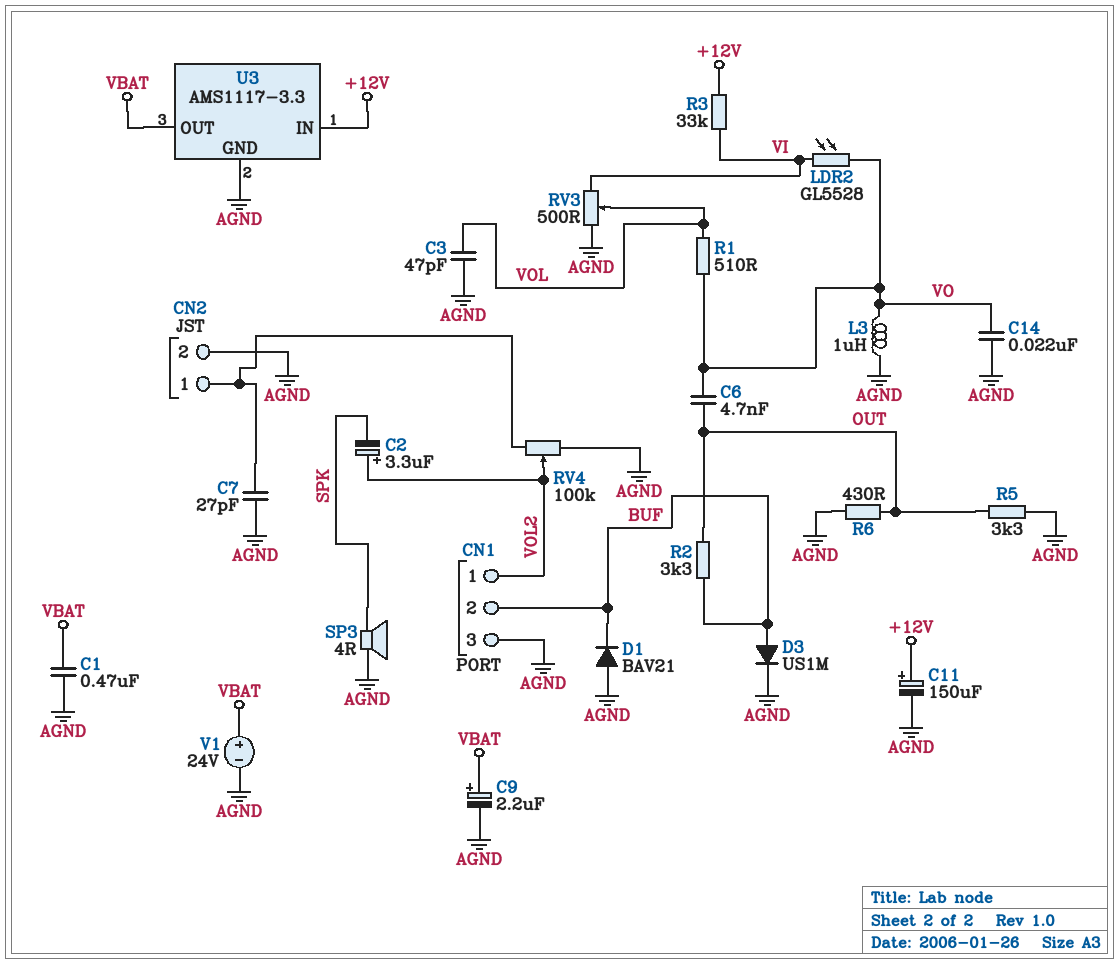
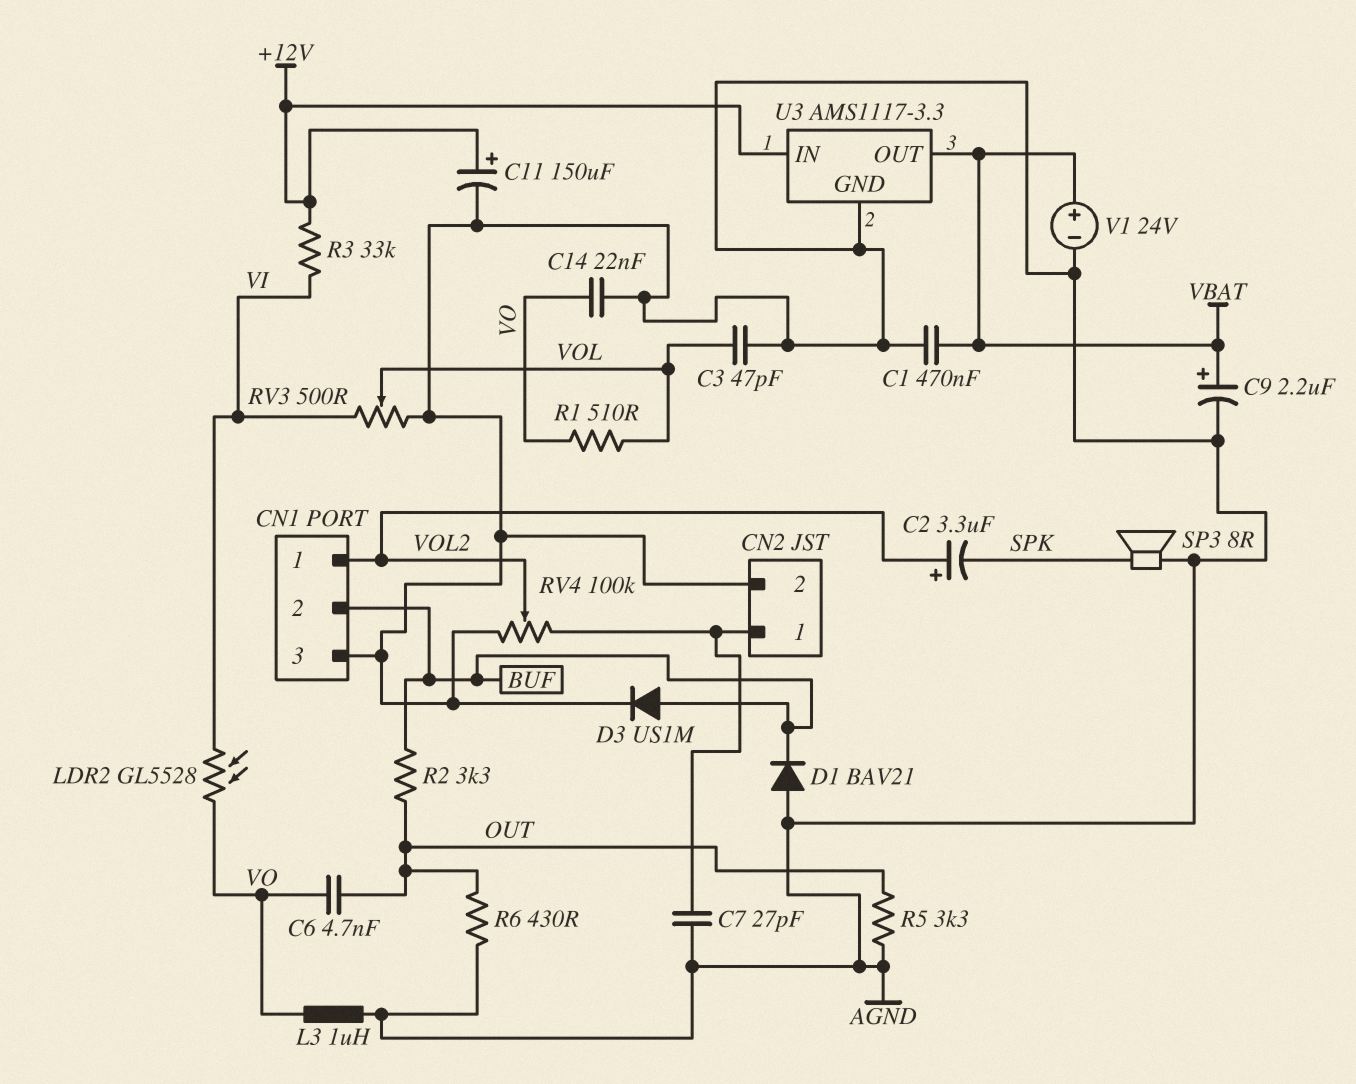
SP3: speaker 4R (AGND, SPK) -> speaker 8R (AGND, SPK)

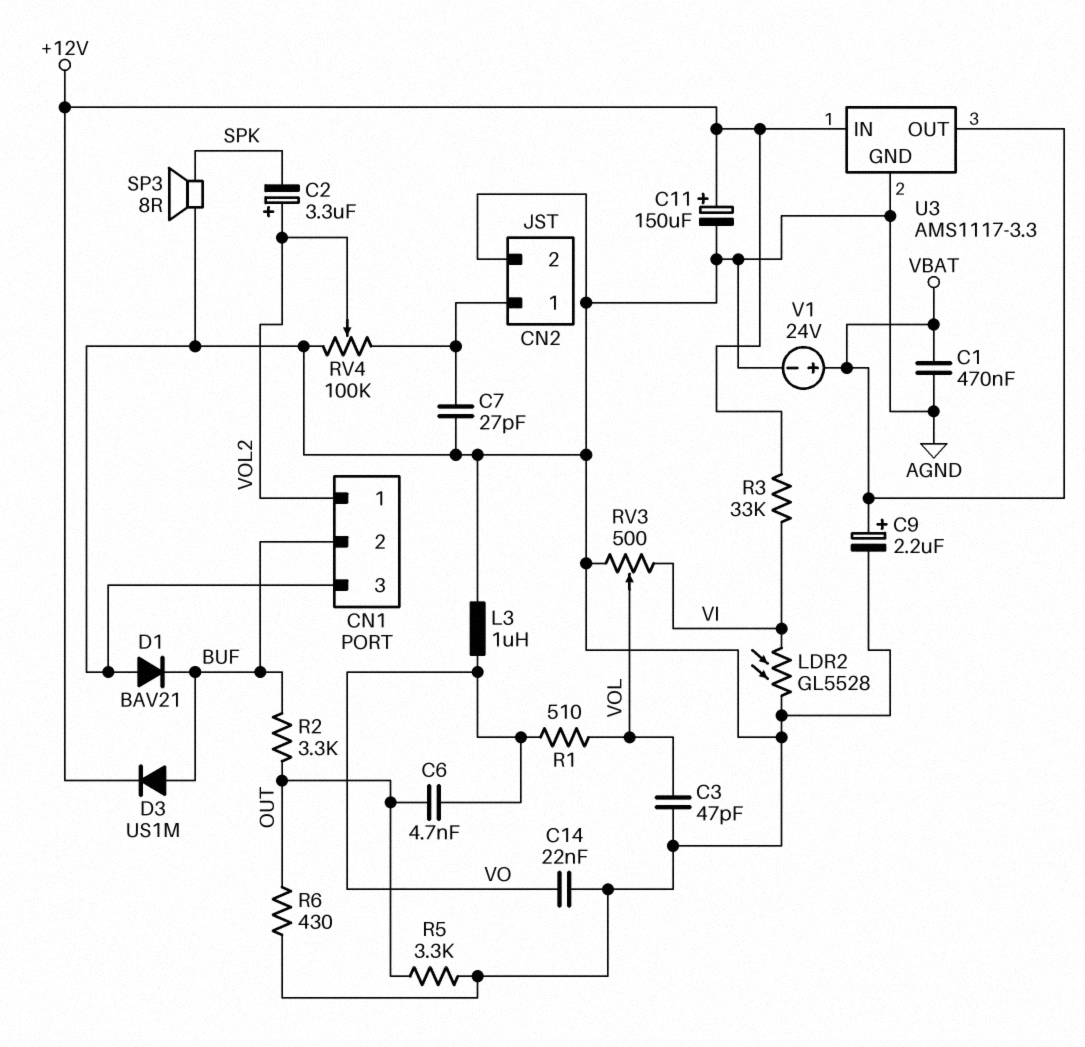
D3: diode US1M (A BUF, K AGND) -> diode US1M (A BUF, K +12V)
LDR2: GL5528 (VI, VO) -> GL5528 (AGND, VI)

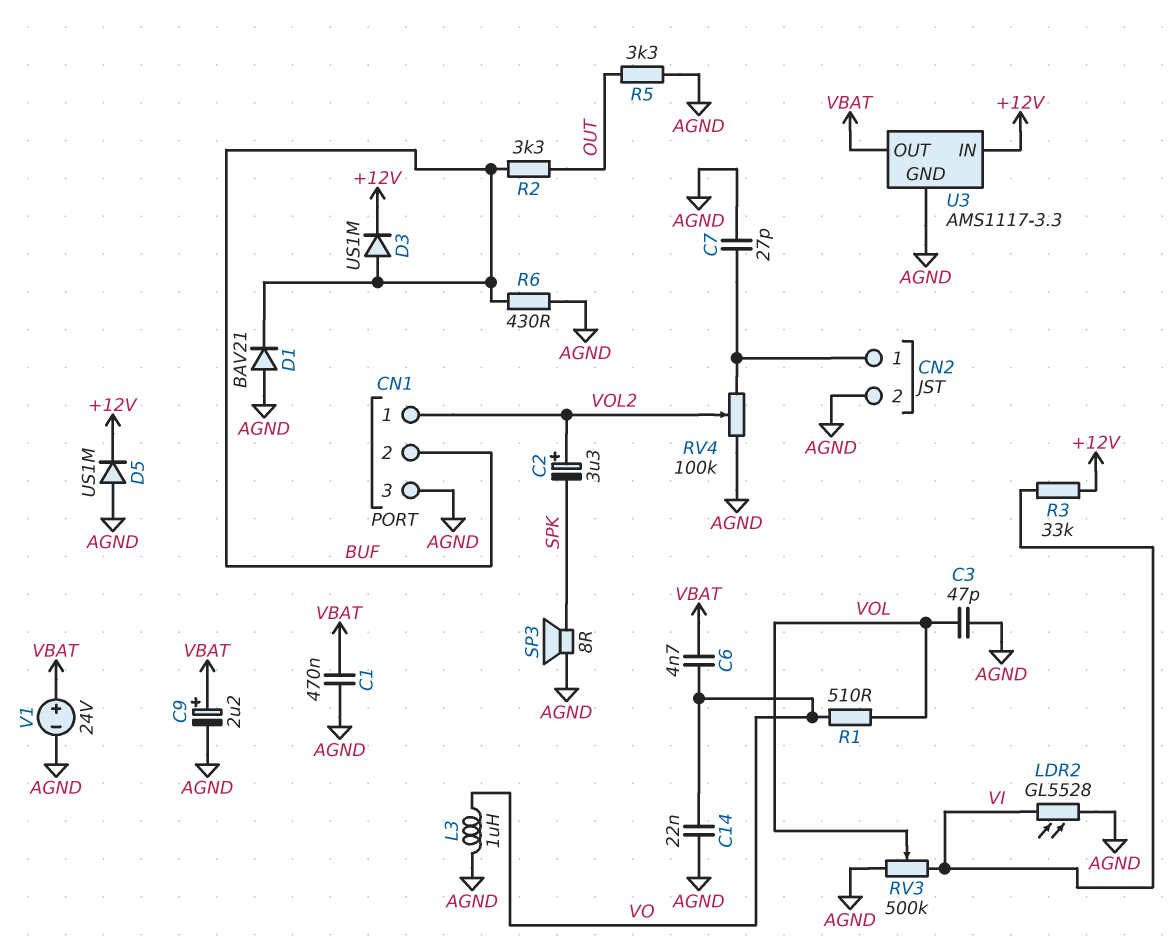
C6: 4.7nF (OUT, VO) -> 4.7nF (VBAT, VO)
C11: 150uF (plus +12V, minus AGND) -> none
D5: none -> diode US1M (A AGND, K +12V)
R6: 430 (AGND, OUT) -> 430 (AGND, BUF)
RV3: 500 (AGND, VI, wiper VOL) -> 500k (AGND, VI, wiper VOL)

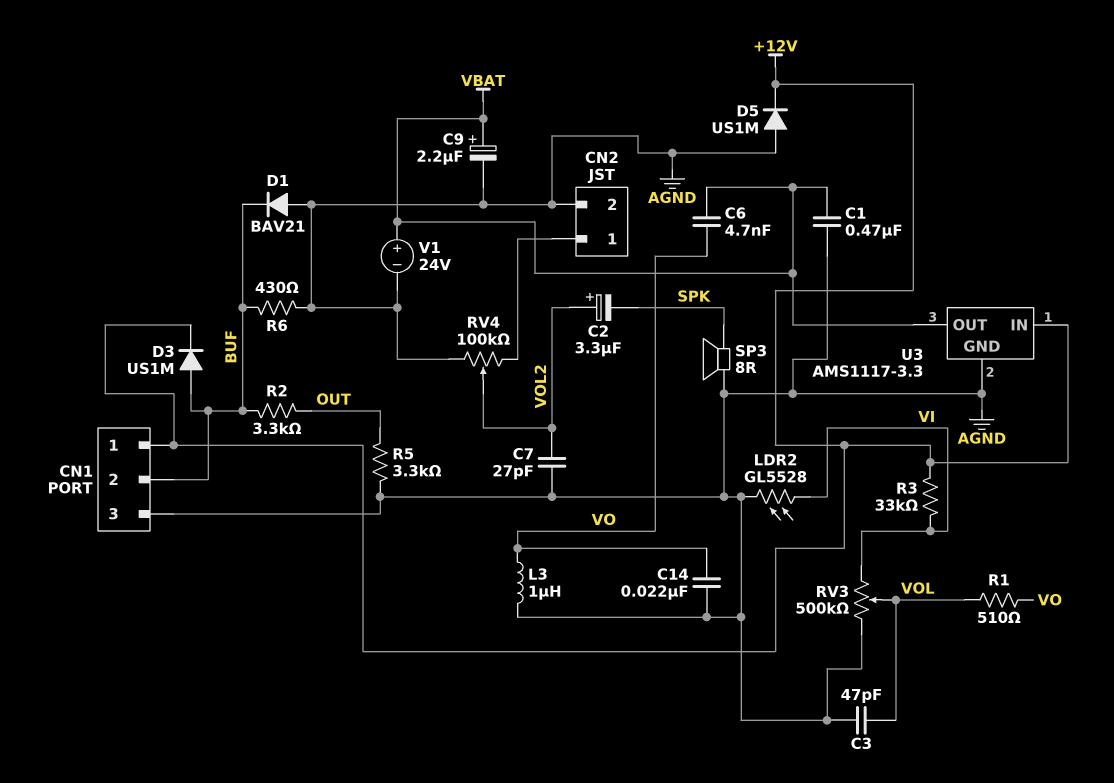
C7: 27pF (AGND, CN2/1) -> 27pF (AGND, VOL2)
CN1 pin 1: VOL2 -> +12V

